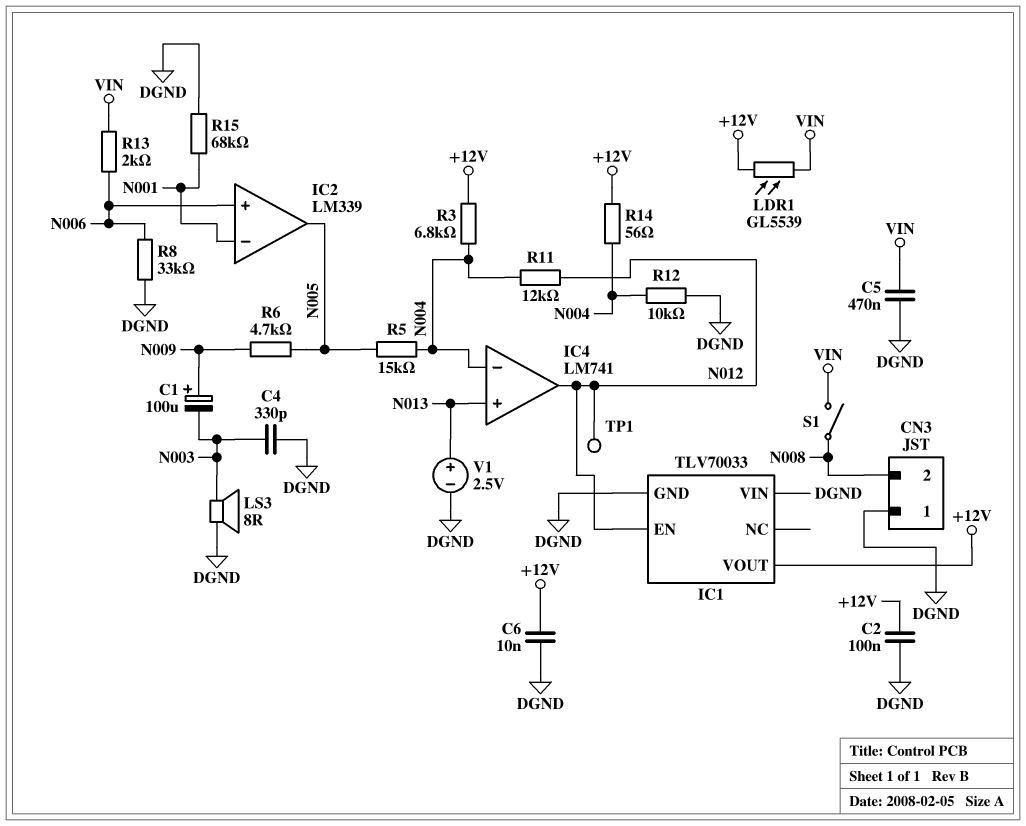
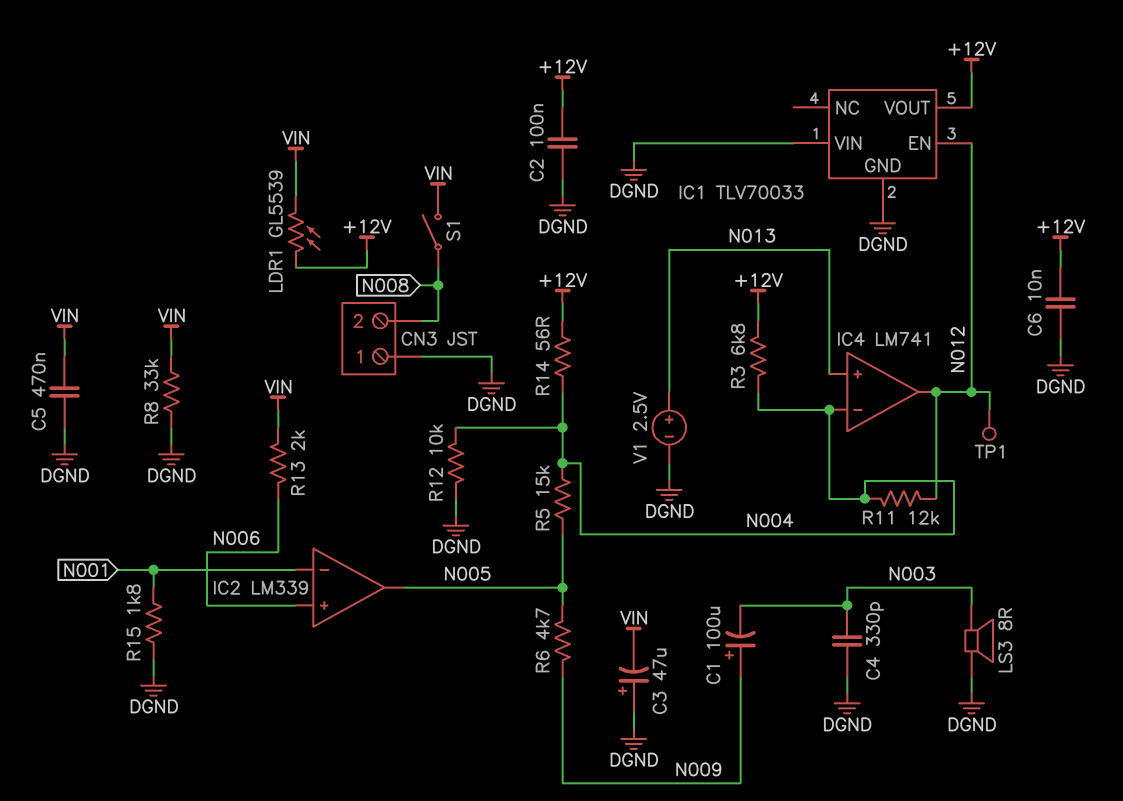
C3: none -> 47uF (plus DGND, minus VIN)
R8: 33k (DGND, N006) -> 33k (DGND, VIN)
R15: 68k (DGND, N001) -> 1.8k (DGND, N001)

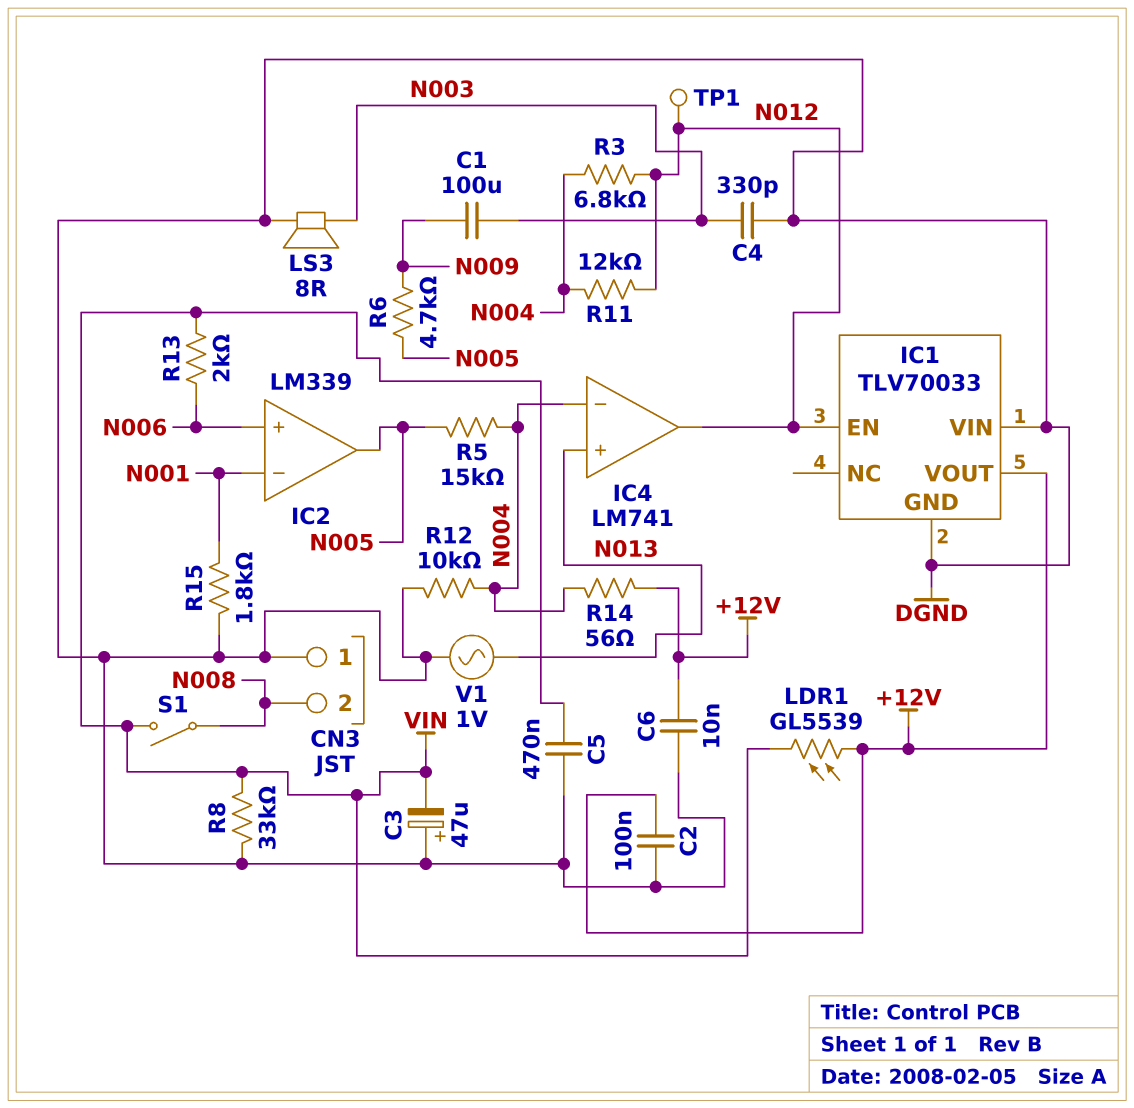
C1: 100uF (plus N009, minus N003) -> 100uF (N003, N009)
R3: 6.8k (+12V, N004) -> 6.8k (N004, N012)
V1: 2.5V (plus N013, minus DGND) -> AC 1V (DGND, N013)

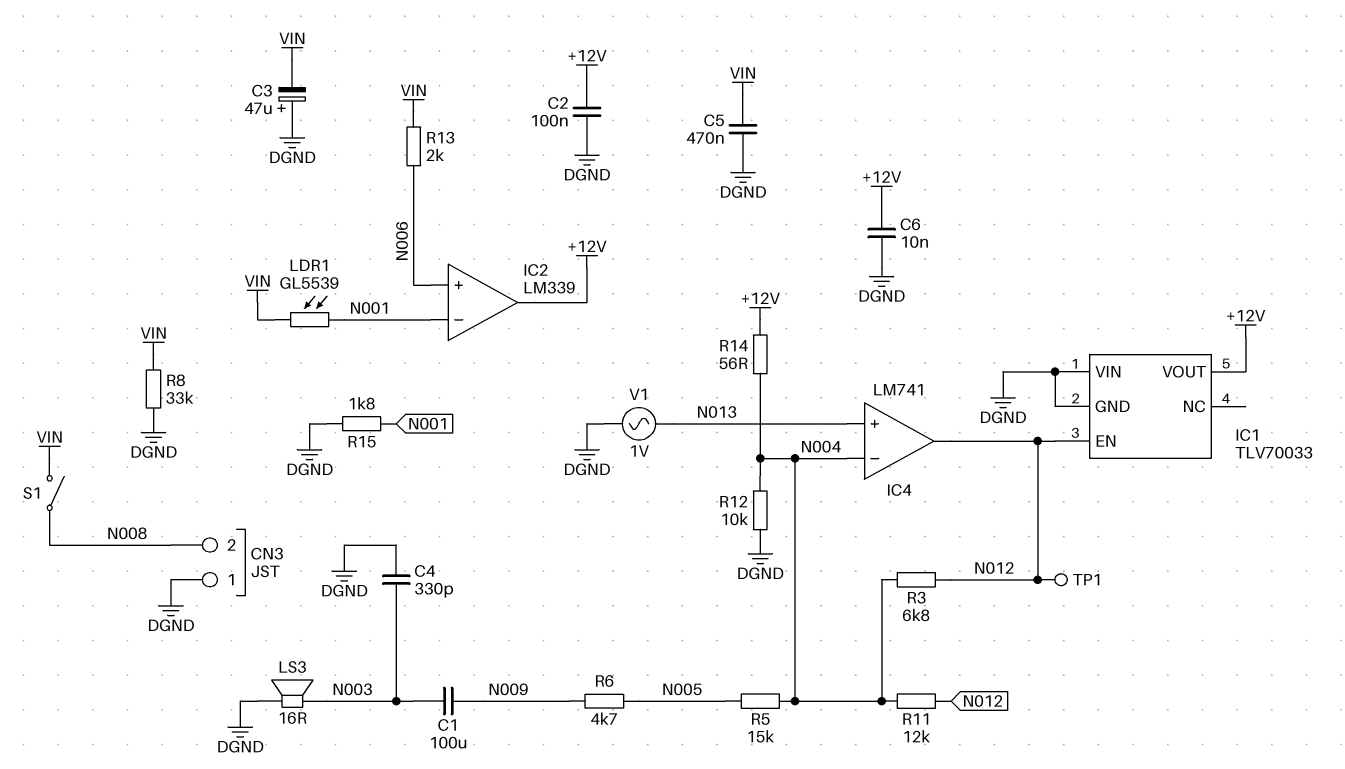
IC2 pin out: N005 -> +12V
LDR1: GL5539 (+12V, VIN) -> GL5539 (N001, VIN)
LS3: speaker 8R (DGND, N003) -> speaker 16R (DGND, N003)

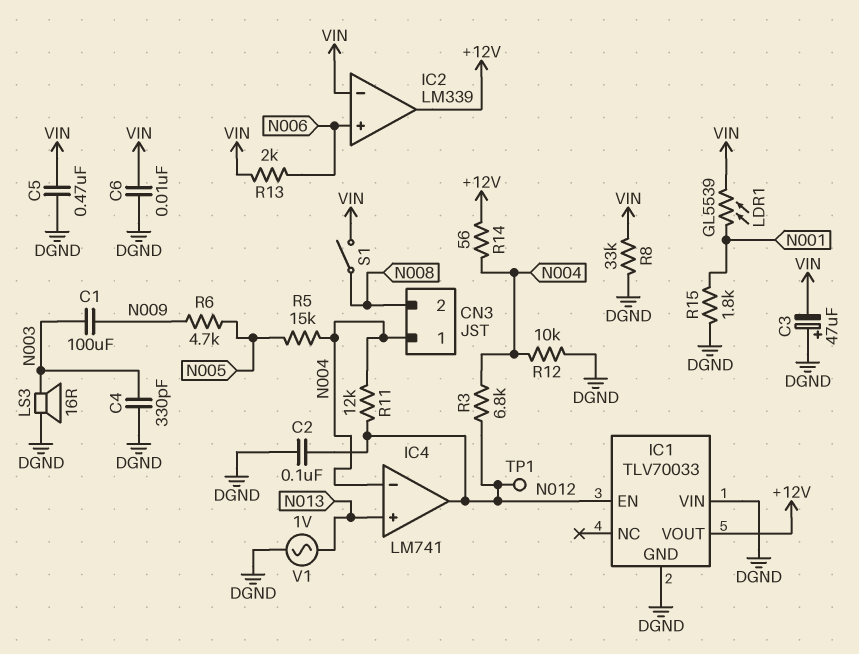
C2: 100nF (+12V, DGND) -> 100nF (DGND, N012)
C6: 10nF (+12V, DGND) -> 10nF (DGND, VIN)
CN3 pin 1: DGND -> N004
IC2 pin in-: N001 -> VIN

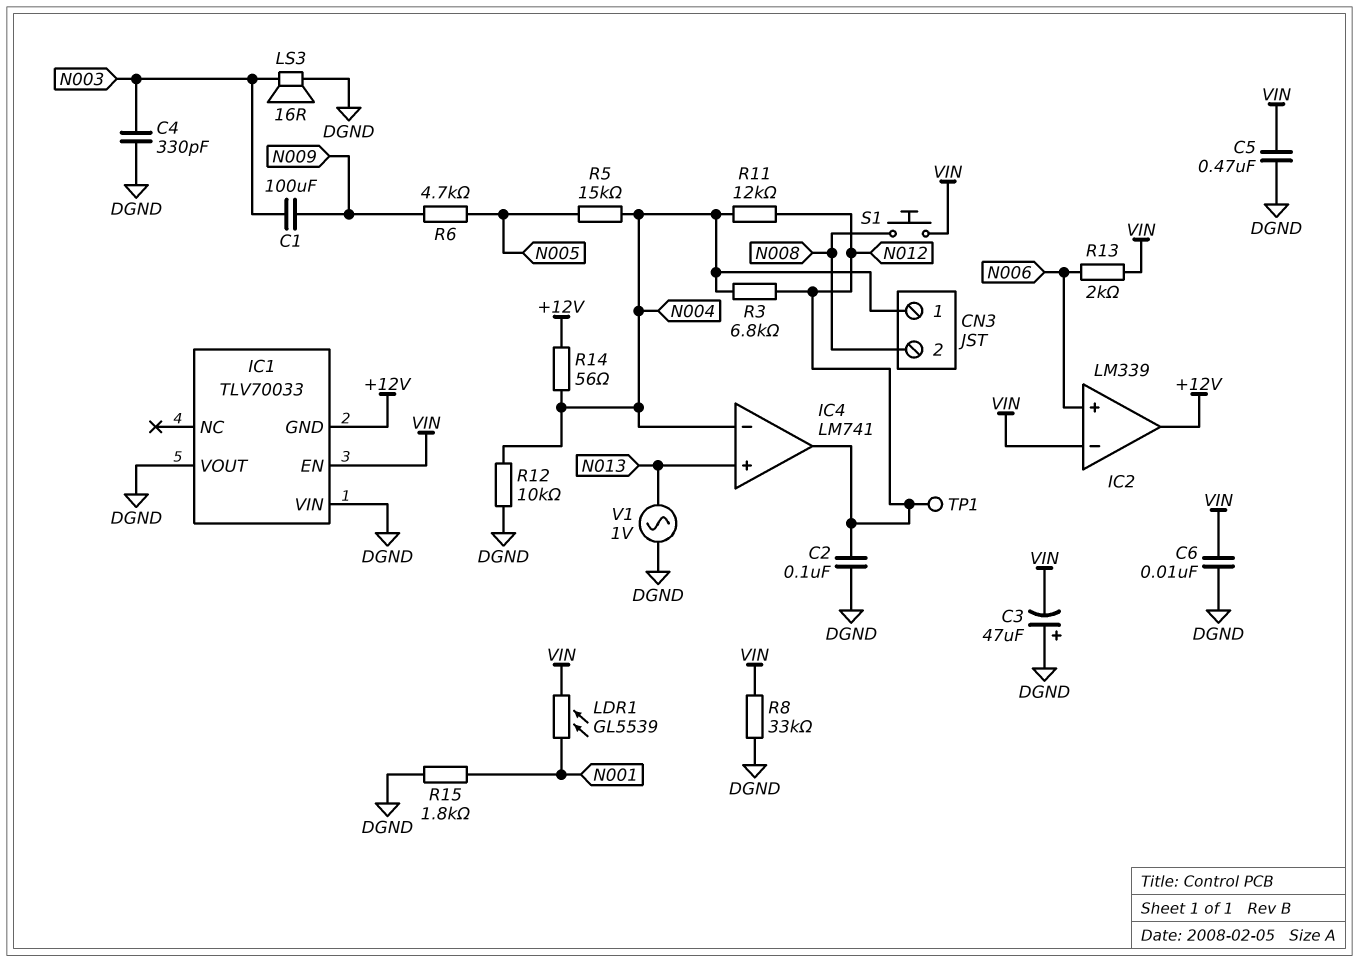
IC1 pin EN: N012 -> VIN
IC1 pin GND: DGND -> +12V
IC1 pin VOUT: +12V -> DGND
S1: switch (N008, VIN) -> button (N008, VIN)

